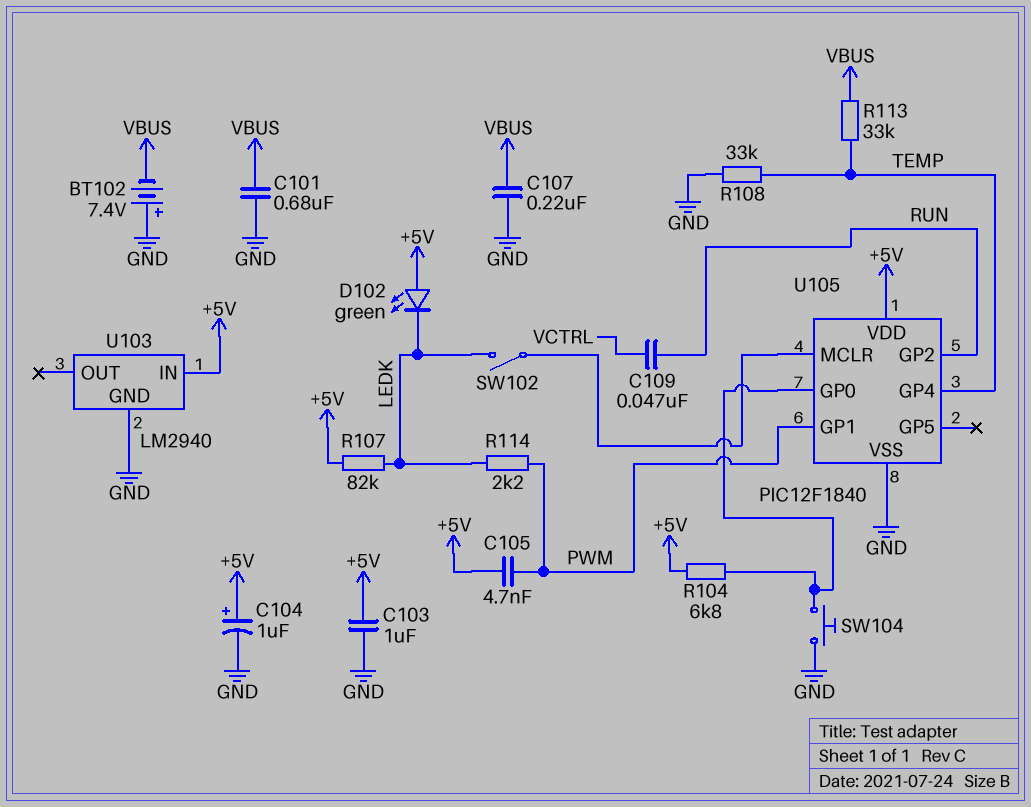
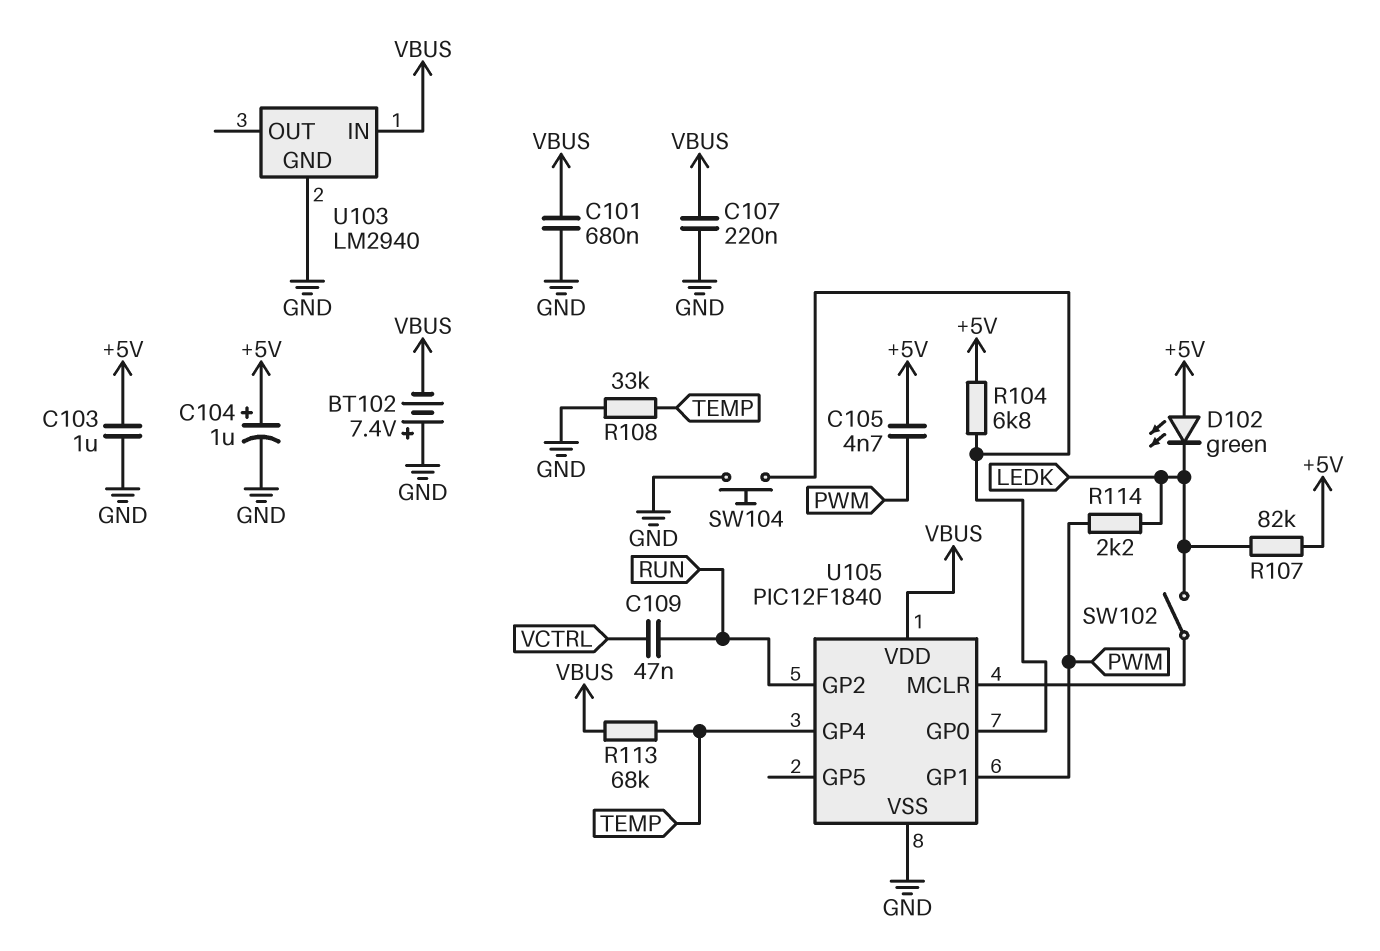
R113: 33k (TEMP, VBUS) -> 68k (TEMP, VBUS)
U103 pin IN: +5V -> VBUS
U105 pin VDD: +5V -> VBUS

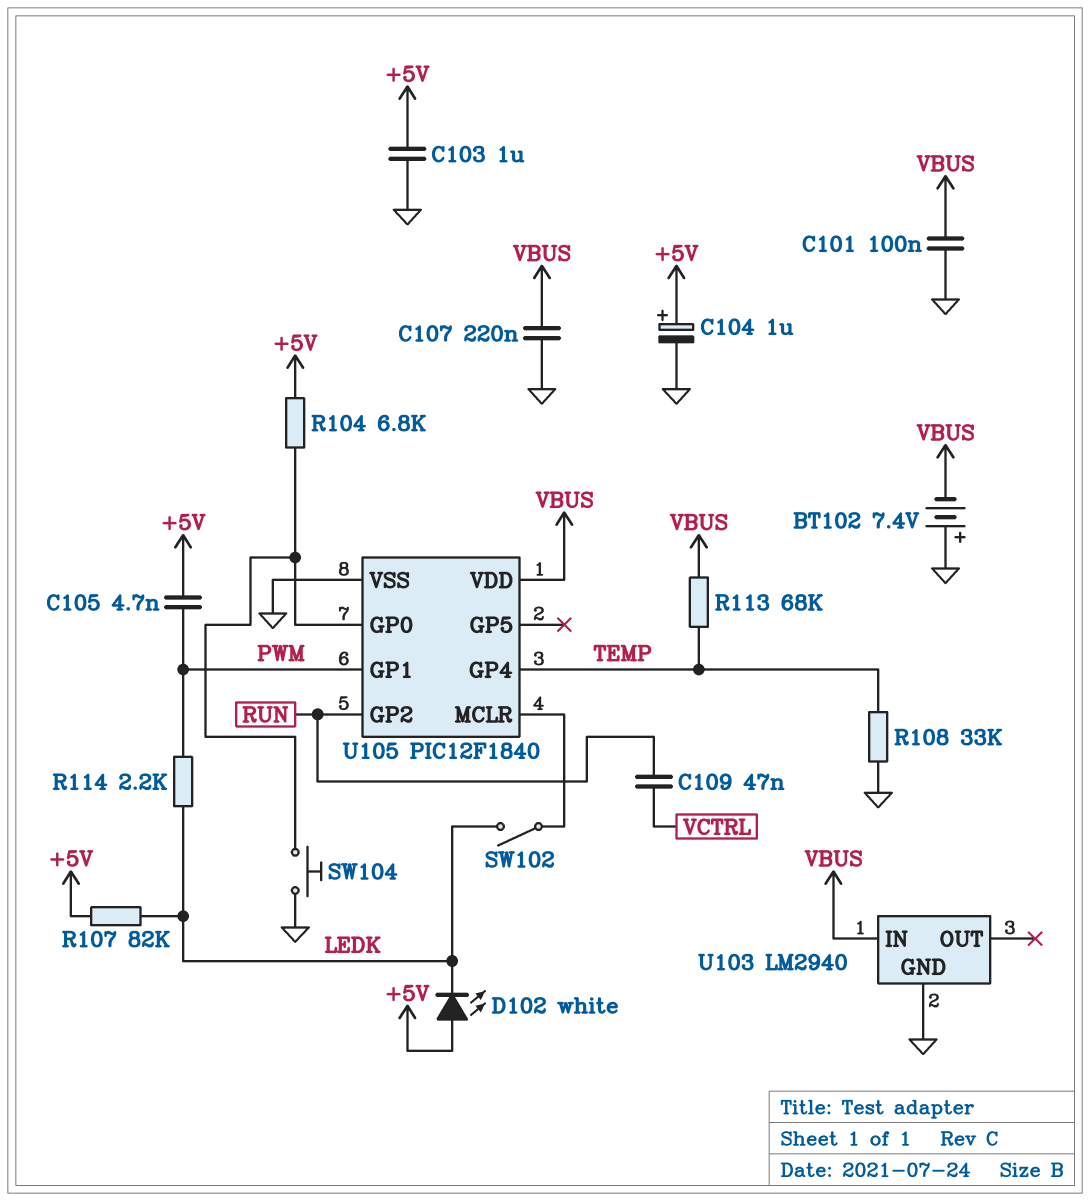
C101: 680nF (GND, VBUS) -> 100nF (GND, VBUS)
D102: LED green (A +5V, K LEDK) -> LED white (A +5V, K LEDK)

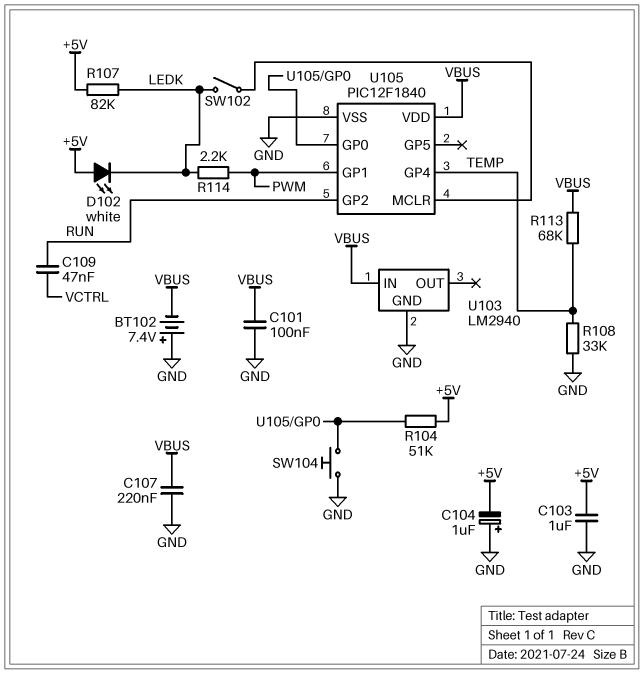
C104: 1uF (plus +5V, minus GND) -> 1uF (plus GND, minus +5V)
C105: 4.7nF (+5V, PWM) -> none
R104: 6.8k (+5V, U105/GP0) -> 51k (+5V, U105/GP0)

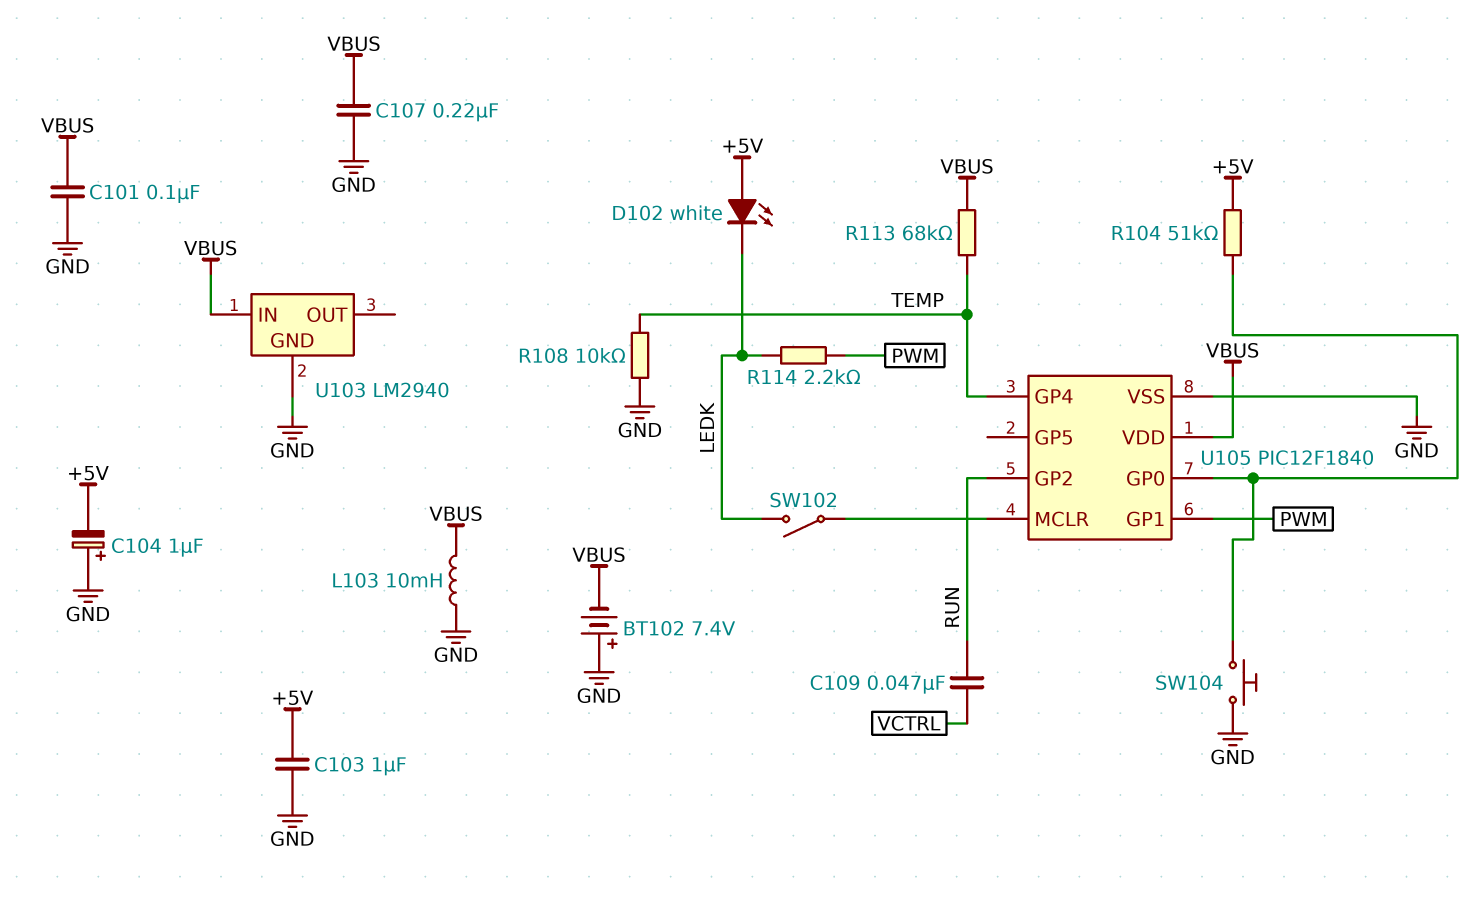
L103: none -> 10mH (GND, VBUS)
R107: 82k (+5V, LEDK) -> none
R108: 33k (GND, TEMP) -> 10k (GND, TEMP)

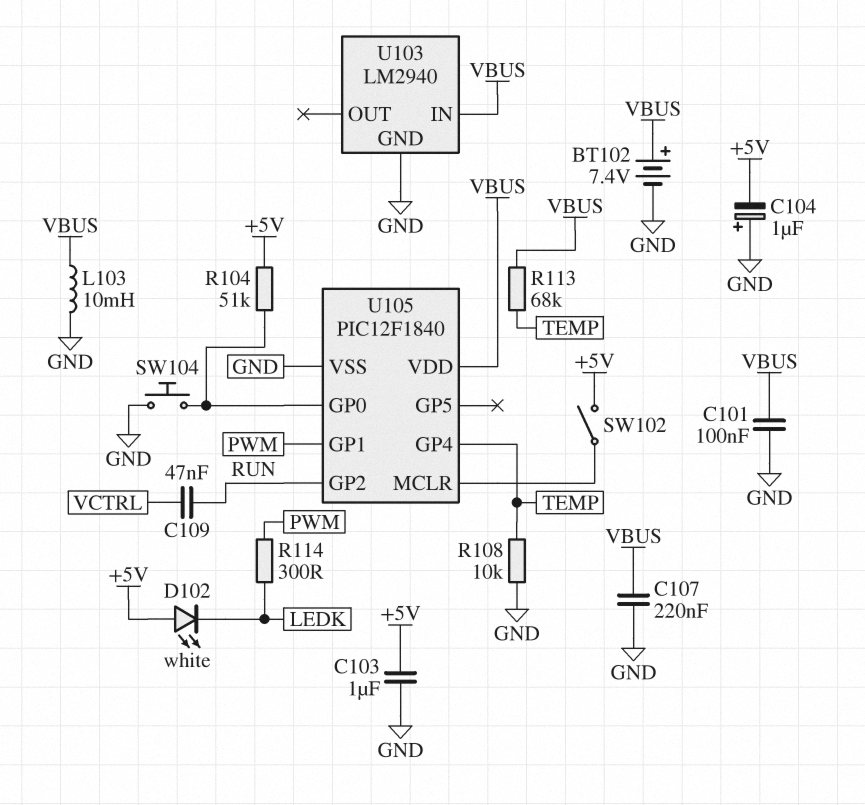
BT102: 7.4V (plus GND, minus VBUS) -> 7.4V (plus VBUS, minus GND)
R114: 2.2k (LEDK, PWM) -> 300 (LEDK, PWM)
SW102: switch (LEDK, U105/MCLR) -> switch (+5V, U105/MCLR)

